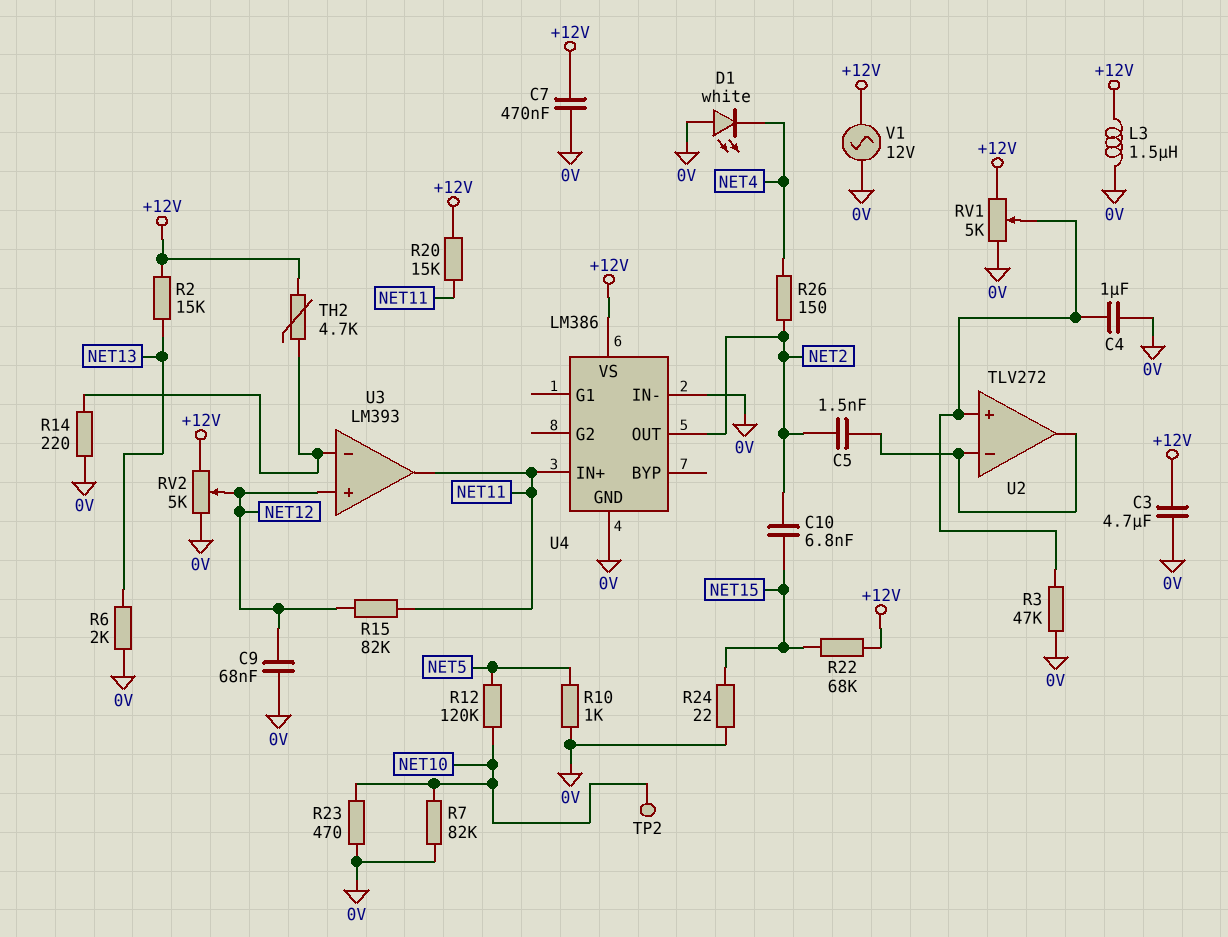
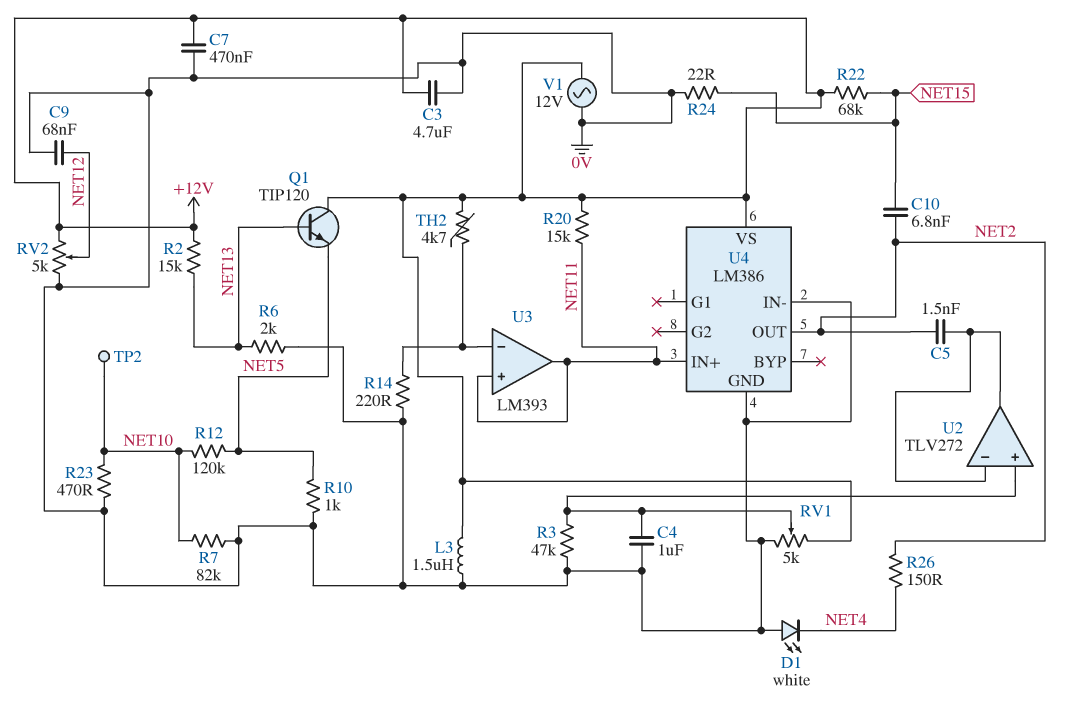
Q1: none -> NPN TIP120 (B NET13, C +12V, E NET5)
R15: 82k (NET11, NET12) -> none
U3 pin in+: NET12 -> NET11

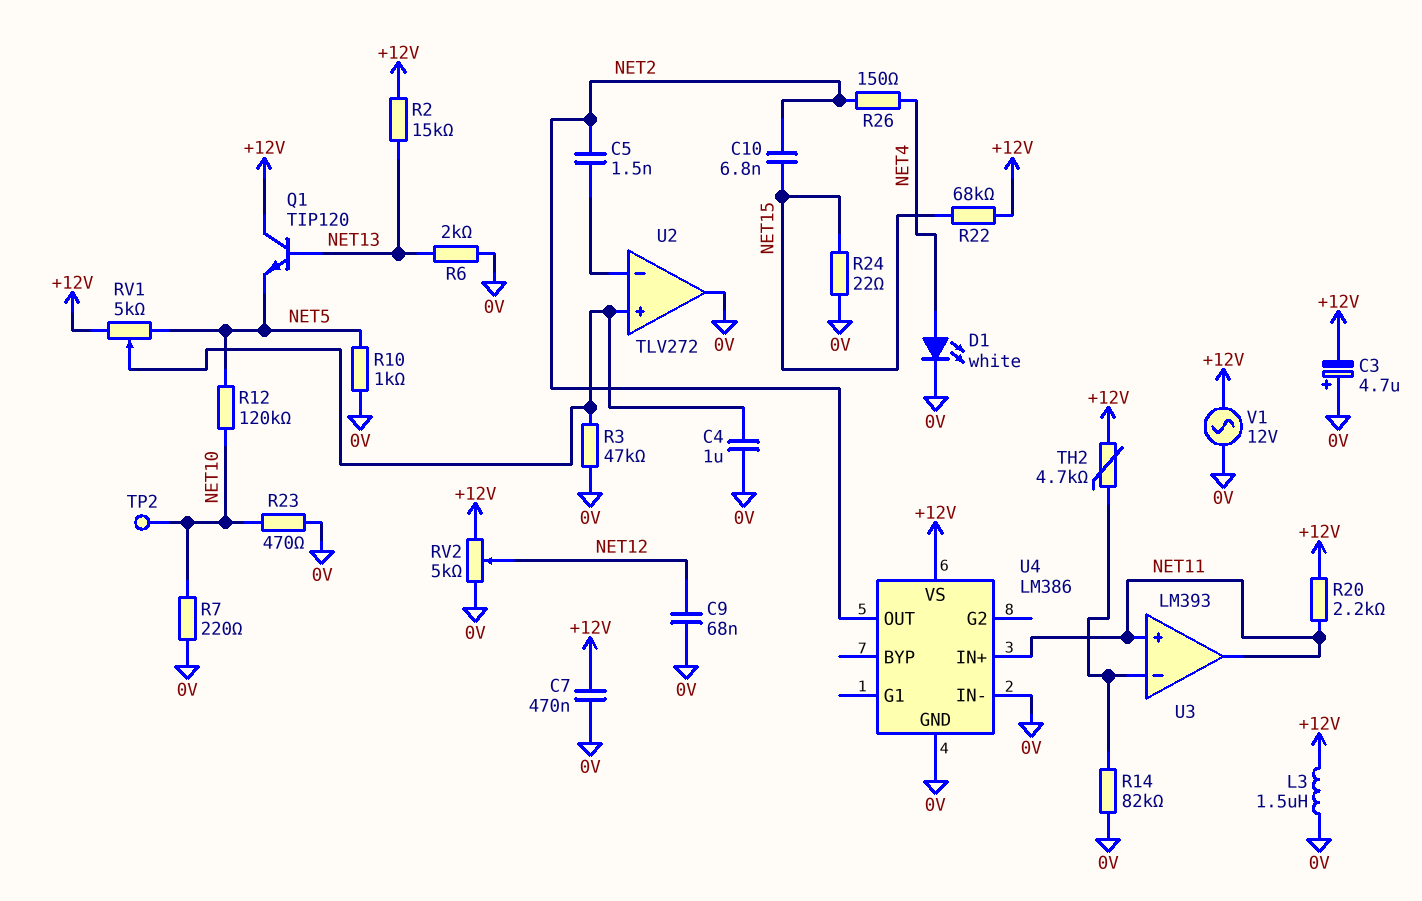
C3: 4.7uF (+12V, 0V) -> 4.7uF (plus 0V, minus +12V)
D1: LED white (A 0V, K NET4) -> LED white (A NET4, K 0V)
R7: 82k (0V, NET10) -> 220 (0V, NET10)
R14: 220 (0V, U3/in-) -> 82k (0V, U3/in-)
R20: 15k (+12V, NET11) -> 2.2k (+12V, NET11)
RV1: 5k (+12V, 0V, wiper U2/in+) -> 5k (+12V, NET5, wiper U2/in+)
U2 pin out: U2/in- -> 0V

